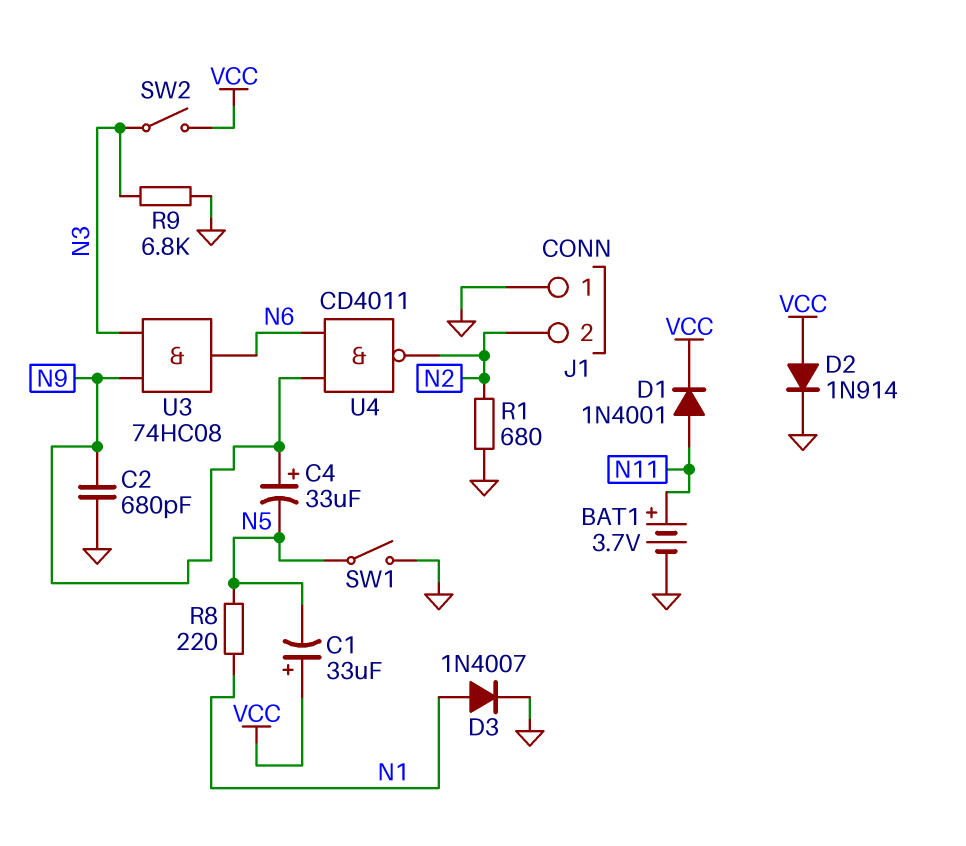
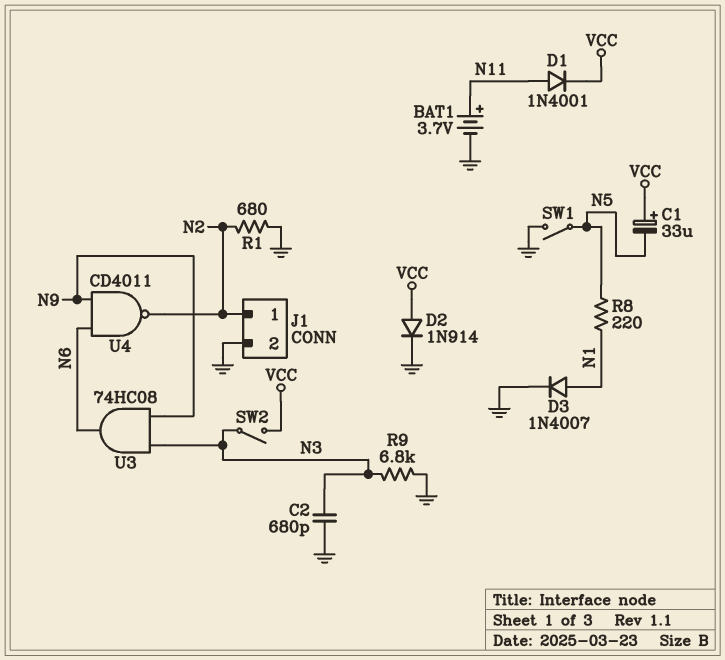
C2: 680pF (GND, N9) -> 680pF (GND, N3)
C4: 33uF (plus N9, minus N5) -> none
J1 pin 1: GND -> N2
J1 pin 2: N2 -> GND

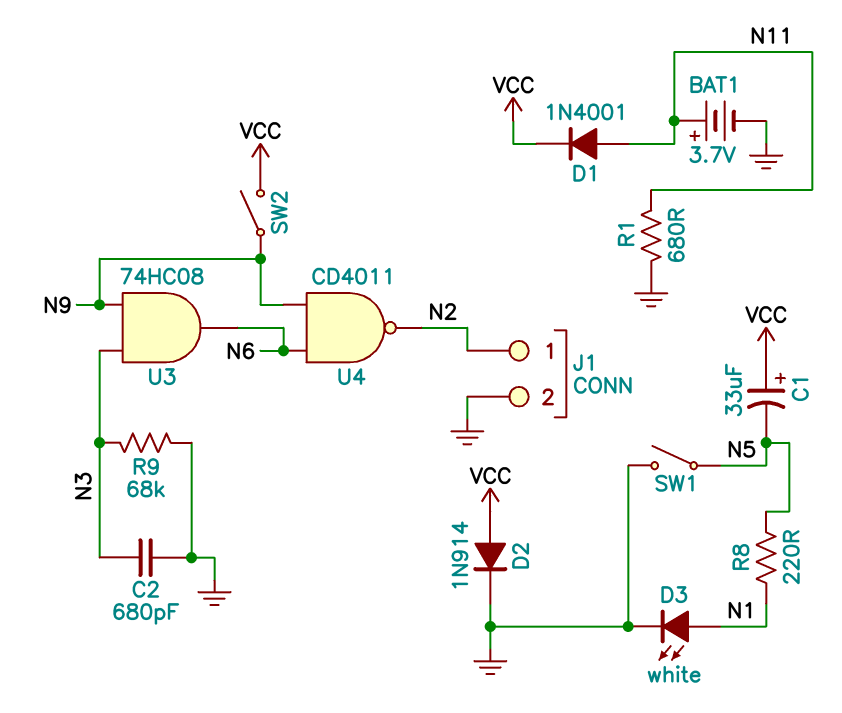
D3: diode 1N4007 (A N1, K GND) -> LED white (A N1, K GND)
R1: 680 (GND, N2) -> 680 (GND, N11)
R9: 6.8k (GND, N3) -> 68k (GND, N3)
SW2: switch (N3, VCC) -> switch (N9, VCC)

